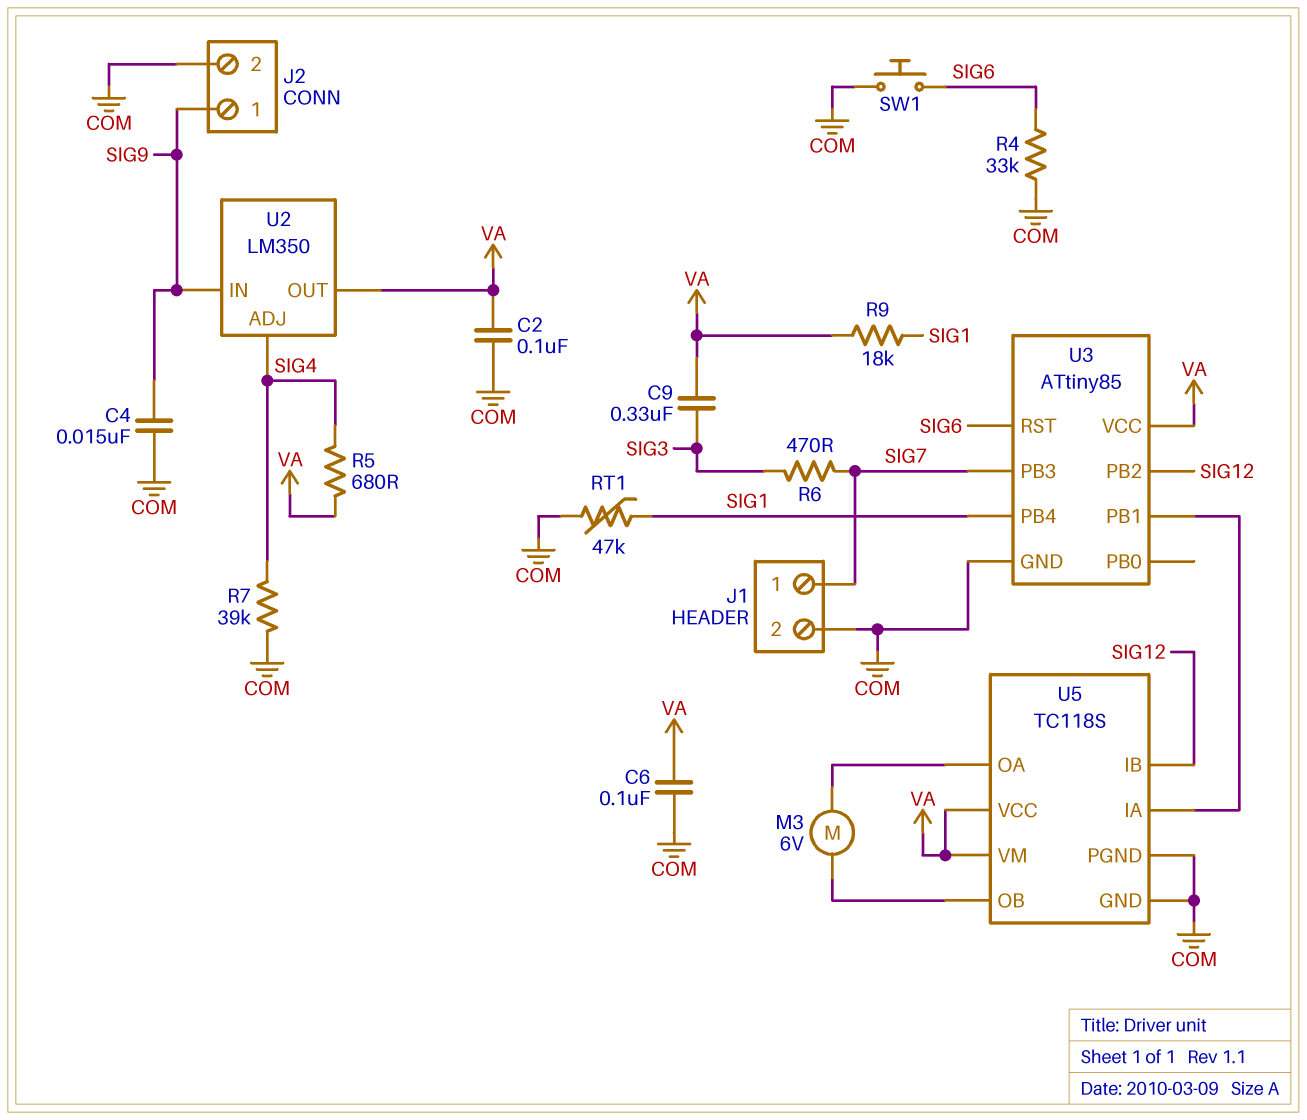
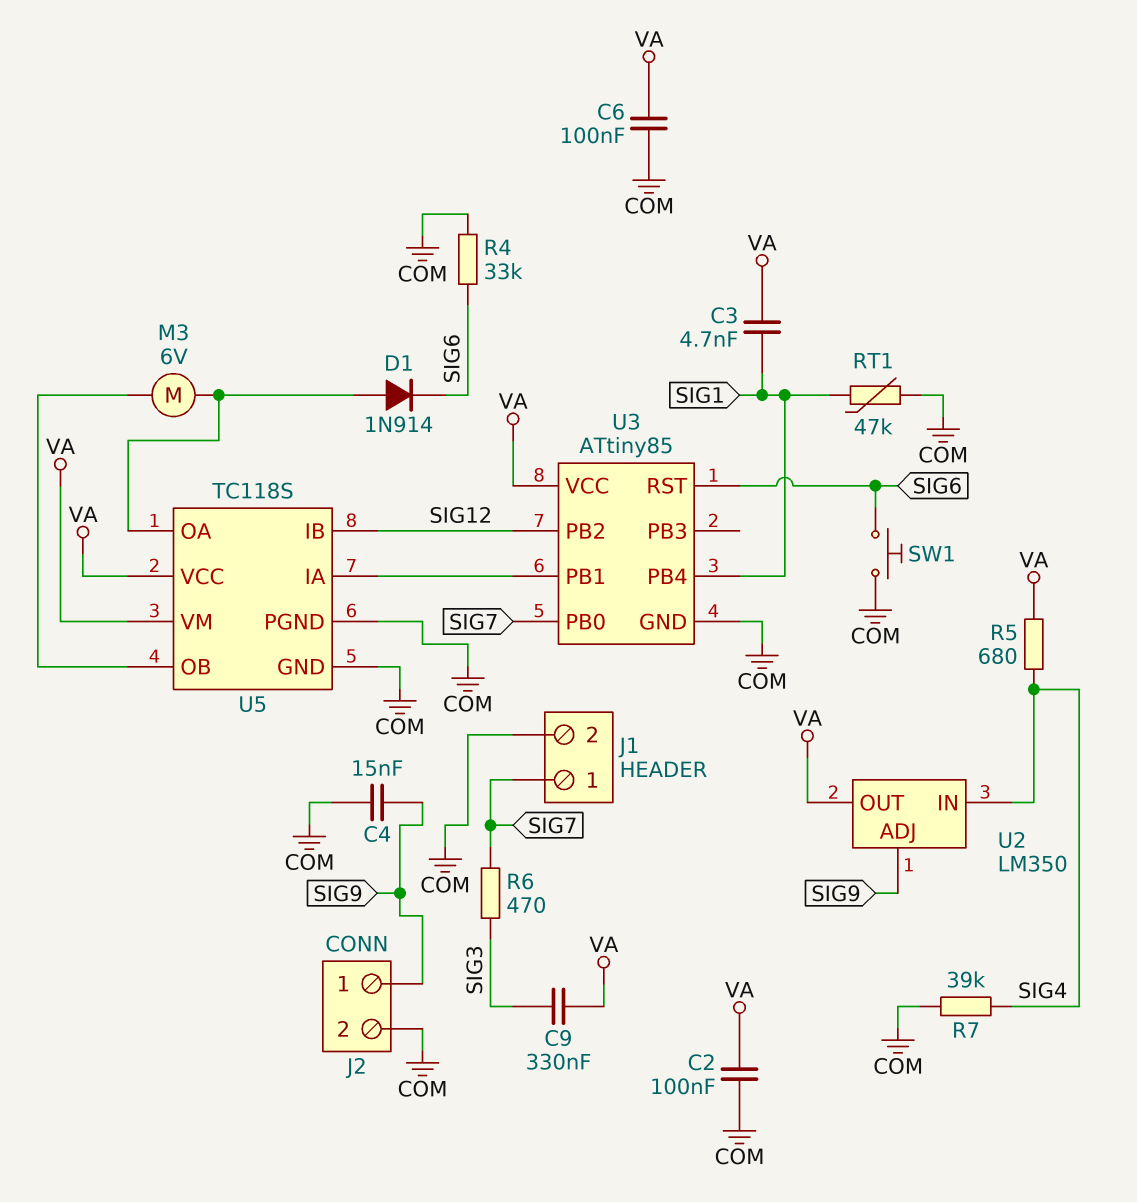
C3: none -> 4.7nF (SIG1, VA)
D1: none -> diode 1N914 (A U5/OA, K SIG6)
R9: 18k (SIG1, VA) -> none
U2 pin ADJ: SIG4 -> SIG9
U2 pin IN: SIG9 -> SIG4
U3 pin PB0: none -> SIG7
U3 pin PB3: SIG7 -> none

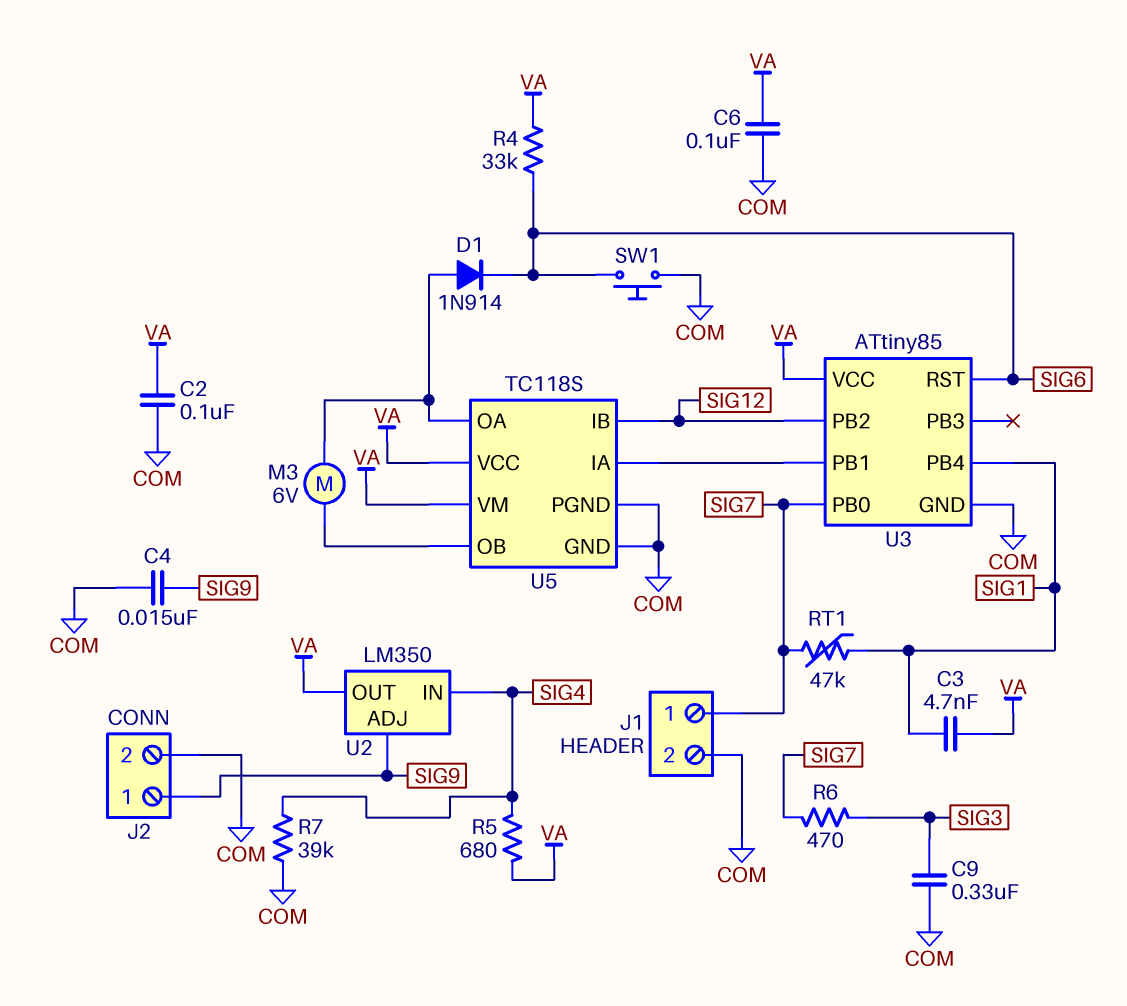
C9: 330nF (SIG3, VA) -> 330nF (COM, SIG3)
R4: 33k (COM, SIG6) -> 33k (SIG6, VA)
RT1: 47k (COM, SIG1) -> 47k (SIG1, SIG7)

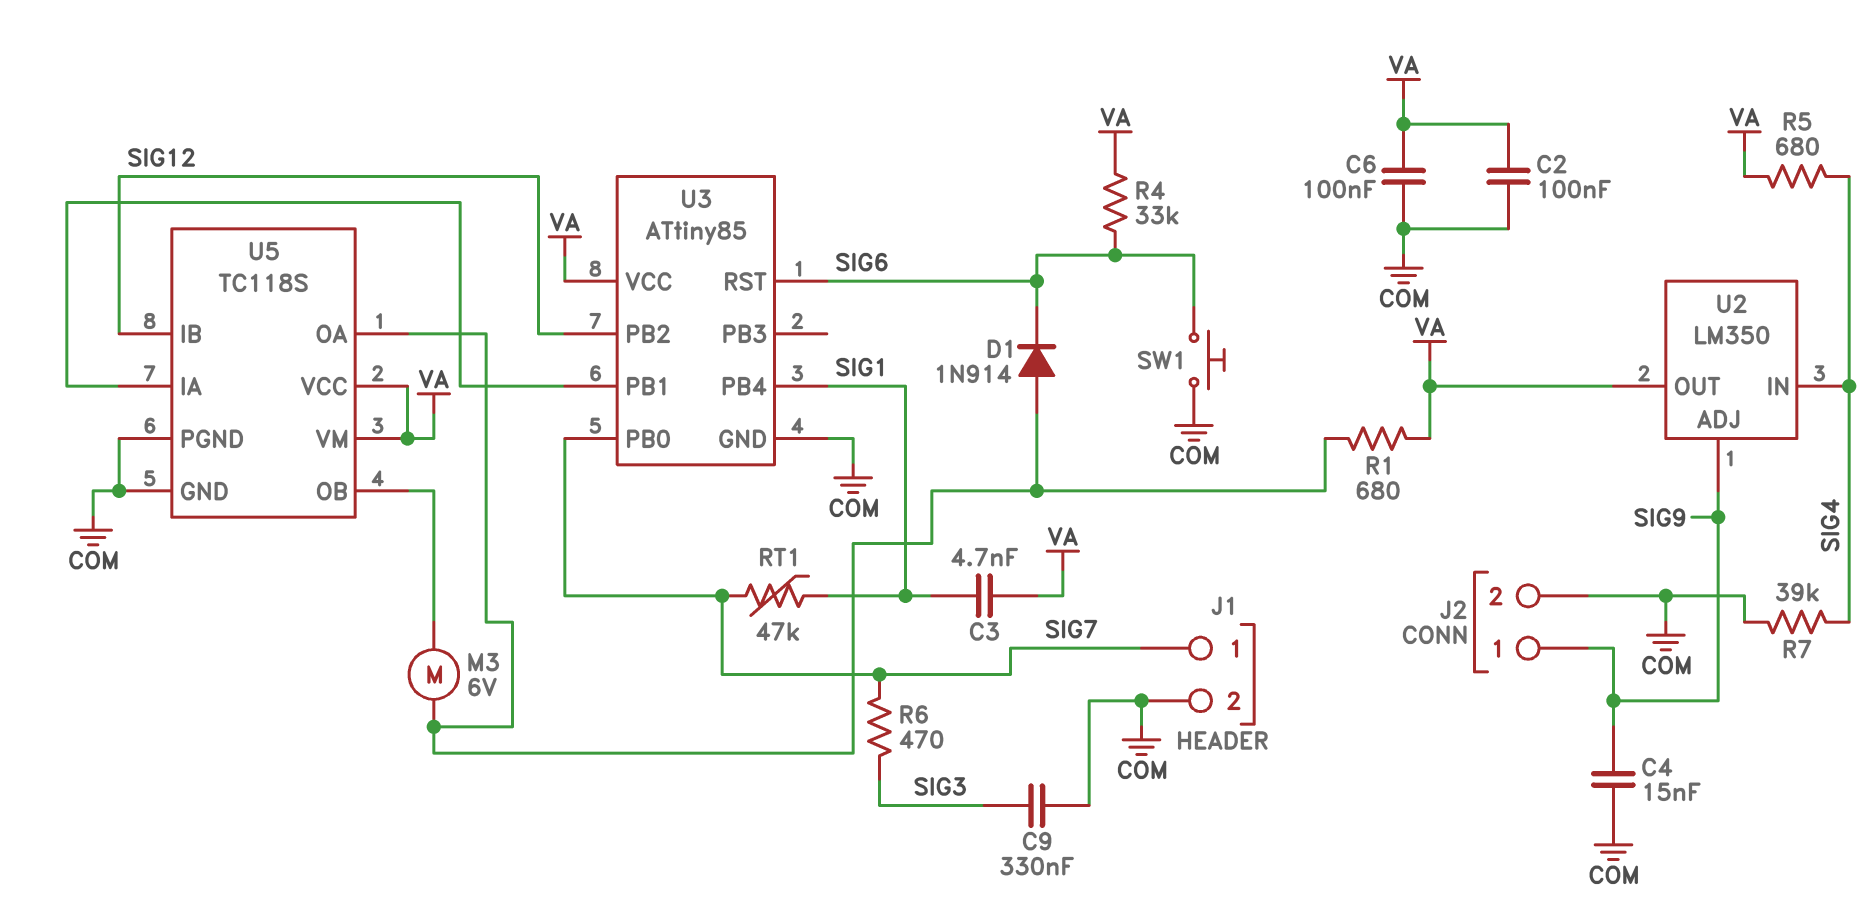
R1: none -> 680 (U5/OA, VA)

